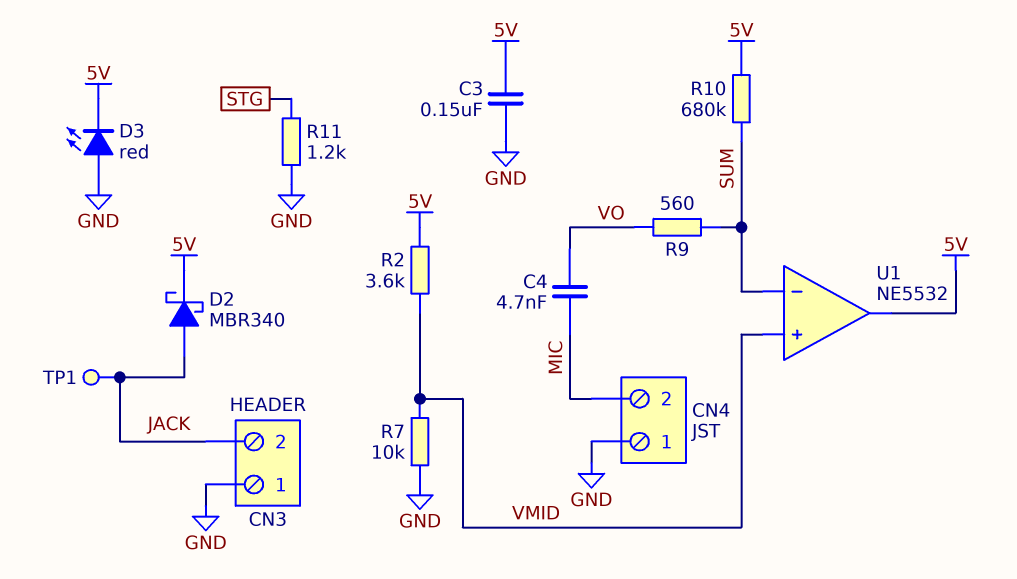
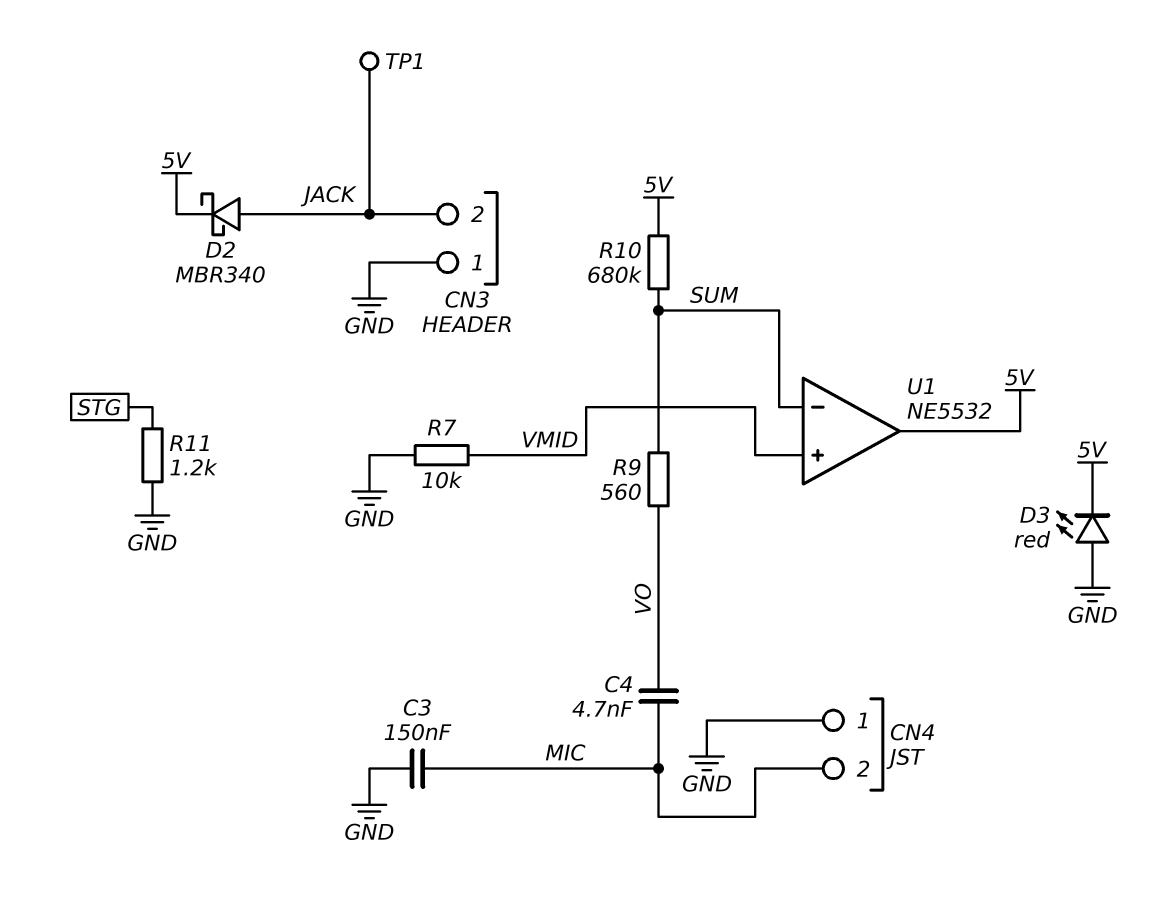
C3: 150nF (5V, GND) -> 150nF (GND, MIC)
R2: 3.6k (5V, VMID) -> none

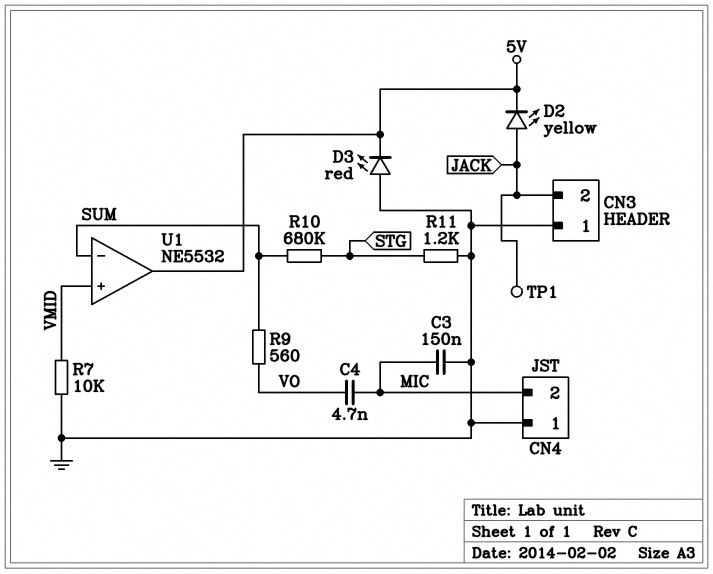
D2: schottky MBR340 (A JACK, K 5V) -> LED yellow (A JACK, K 5V)
R10: 680k (5V, SUM) -> 680k (STG, SUM)

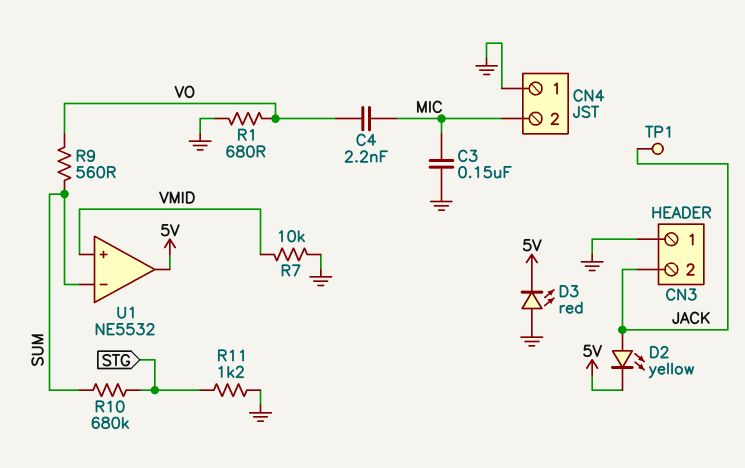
C4: 4.7nF (MIC, VO) -> 2.2nF (MIC, VO)
R1: none -> 680 (GND, VO)

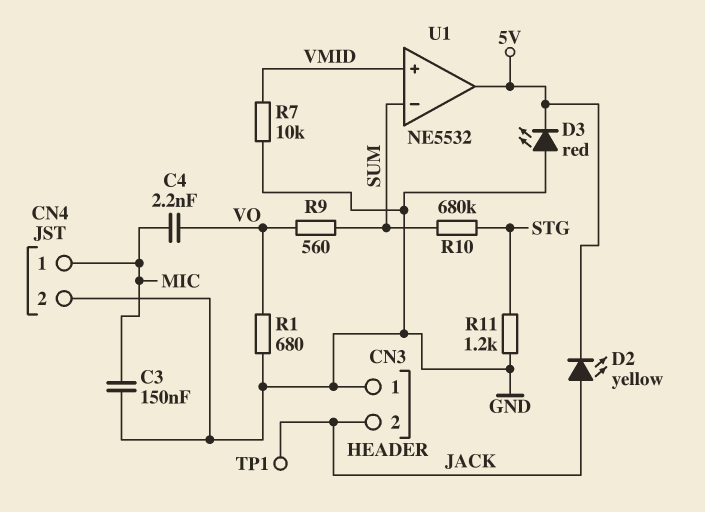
CN4 pin 1: GND -> MIC
CN4 pin 2: MIC -> GND

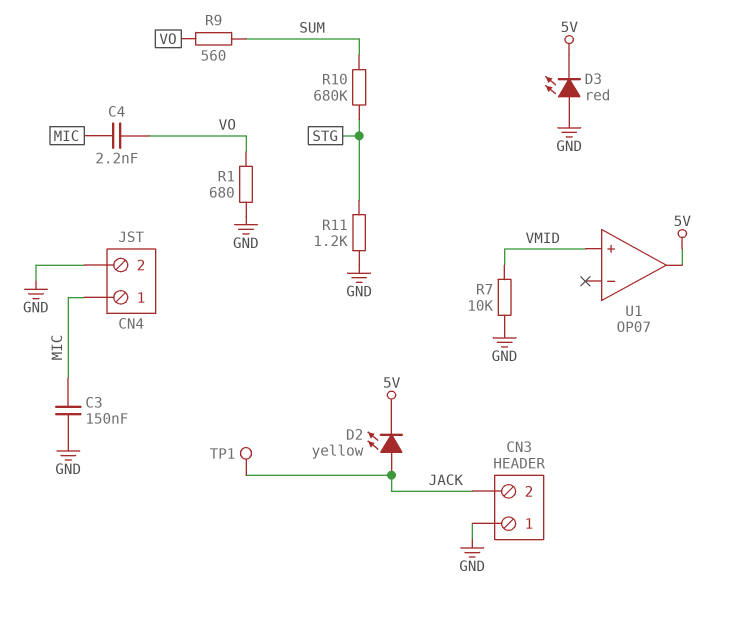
U1: NE5532 -> OP07
U1 pin in-: SUM -> none

